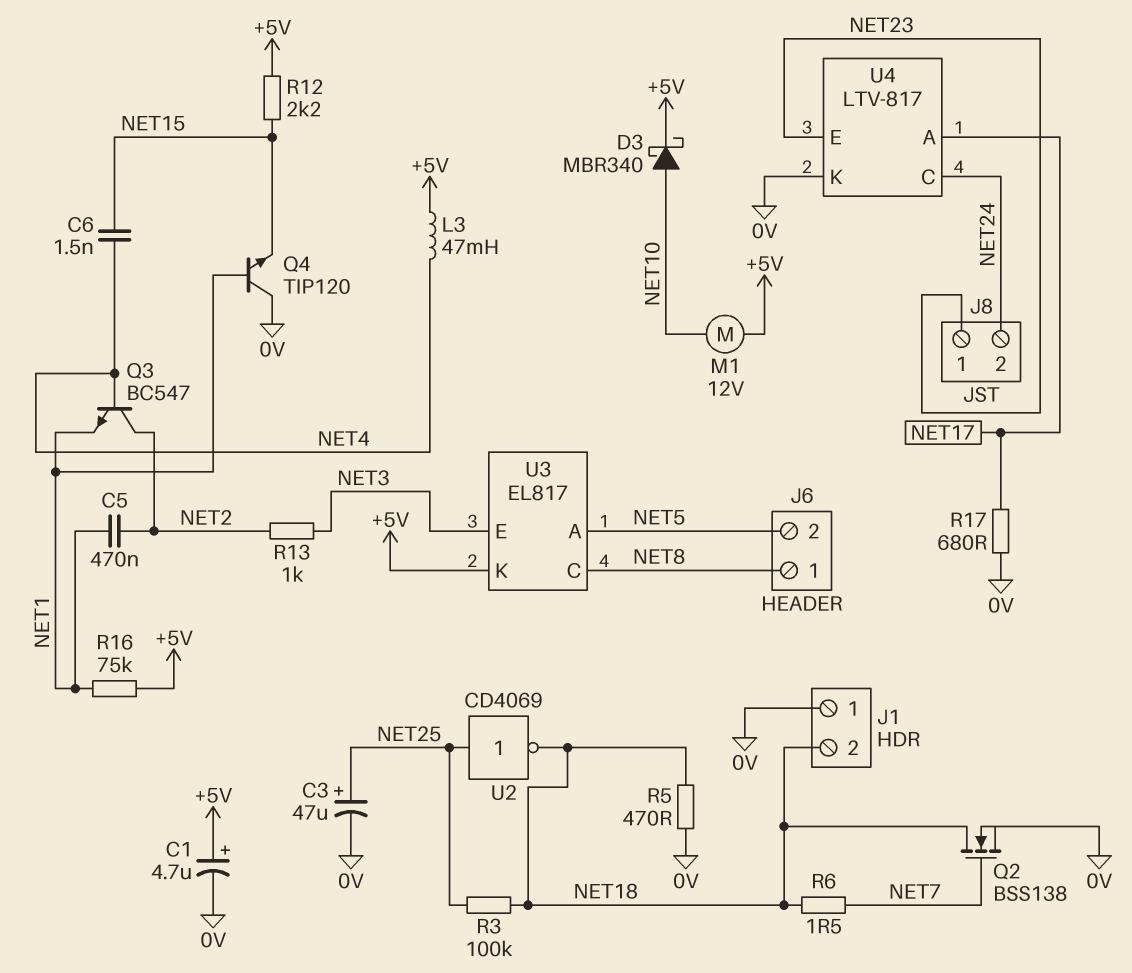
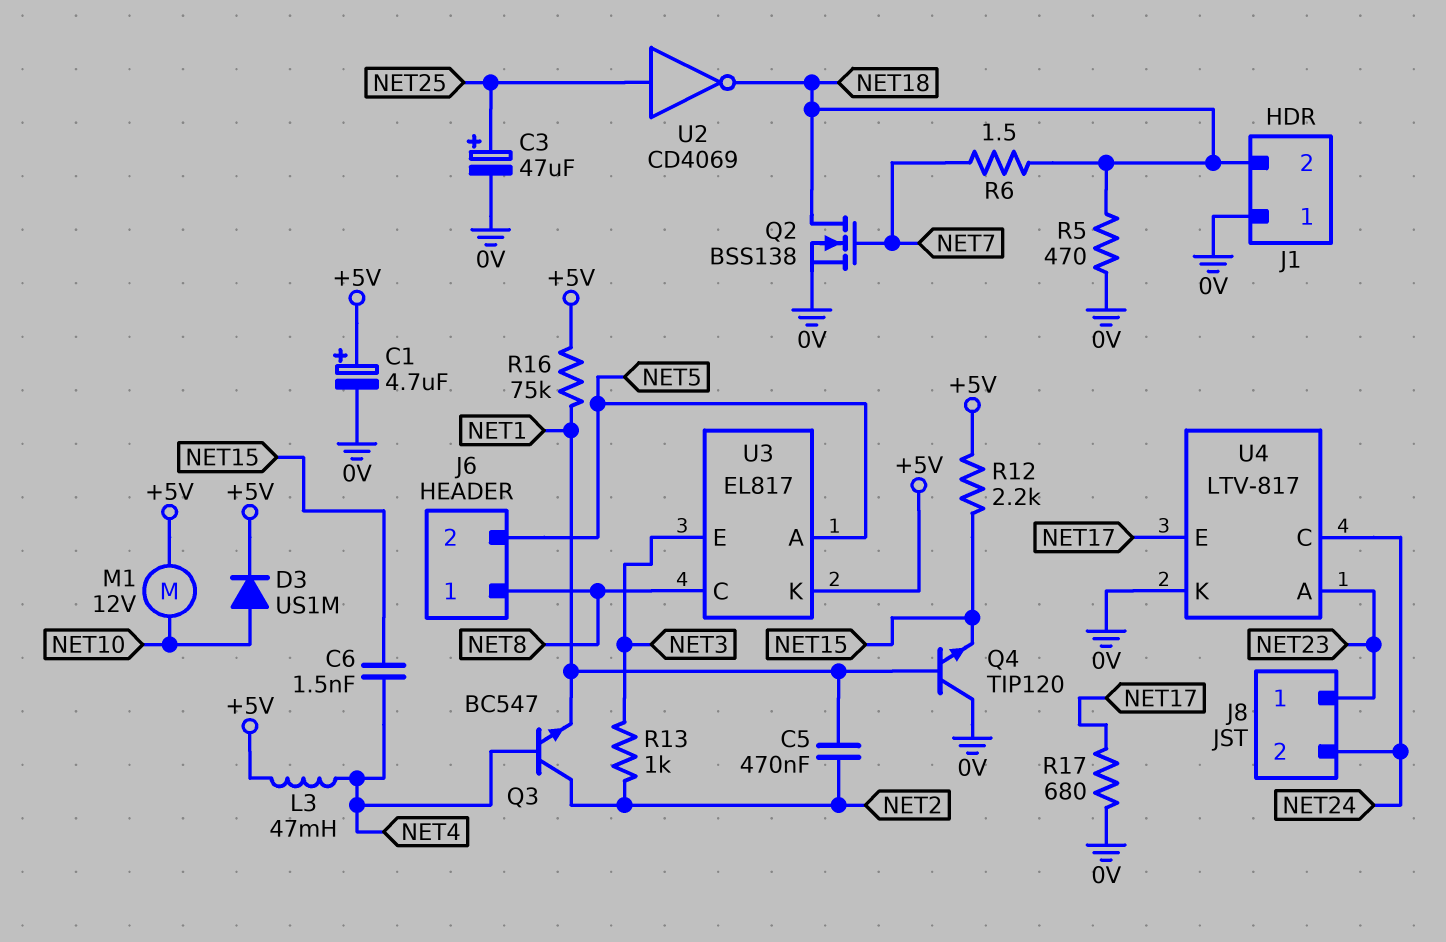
D3: schottky MBR340 (A NET10, K +5V) -> diode US1M (A NET10, K +5V)
R3: 100k (NET18, NET25) -> none
U4 pin A: NET17 -> NET23
U4 pin E: NET23 -> NET17

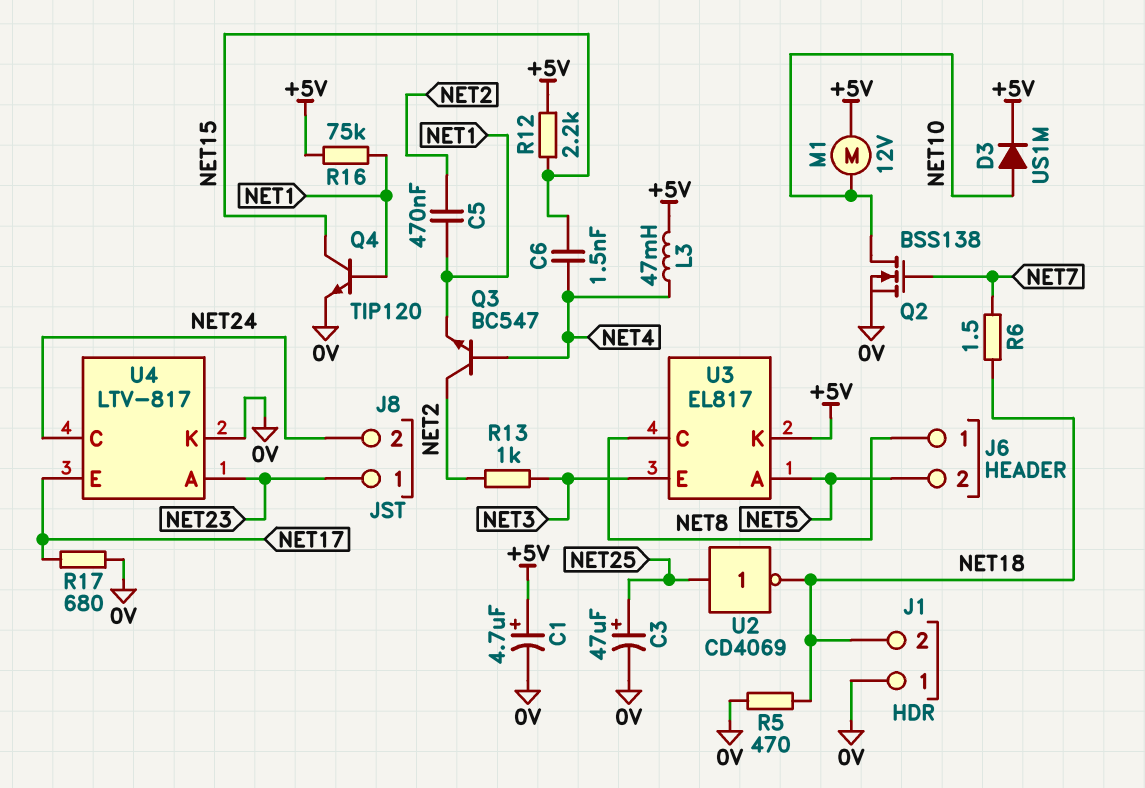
Q2: NMOS BSS138 (G NET7, D NET18, S 0V) -> NMOS BSS138 (G NET7, D NET10, S 0V)
Q4: NPN TIP120 (B NET1, C 0V, E NET15) -> NPN TIP120 (B NET1, C NET15, E 0V)

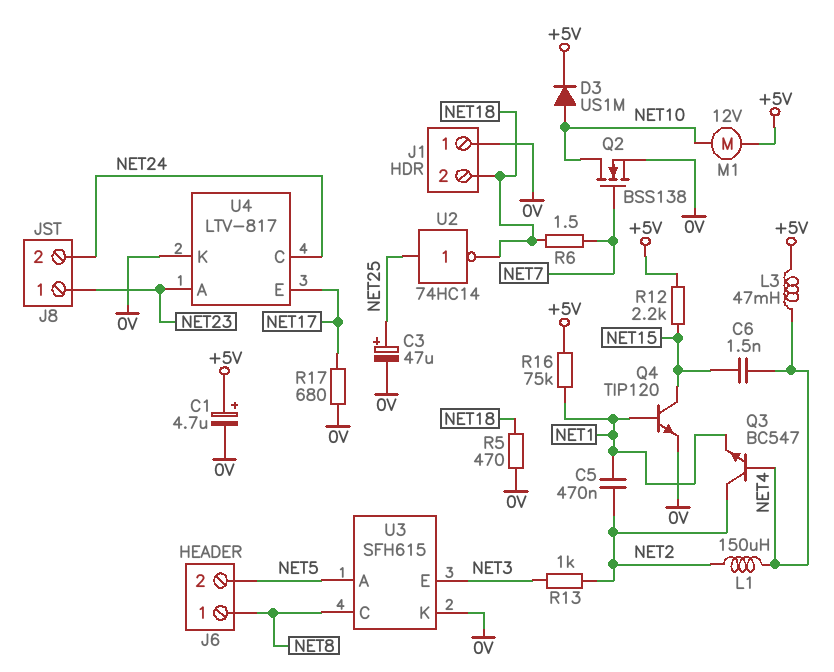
L1: none -> 150uH (NET2, NET4)
U2: NOT CD4069 (in NET25, out NET18) -> NOT 74HC14 (in NET25, out NET18)
U3: EL817 -> SFH615
U3 pin K: +5V -> 0V

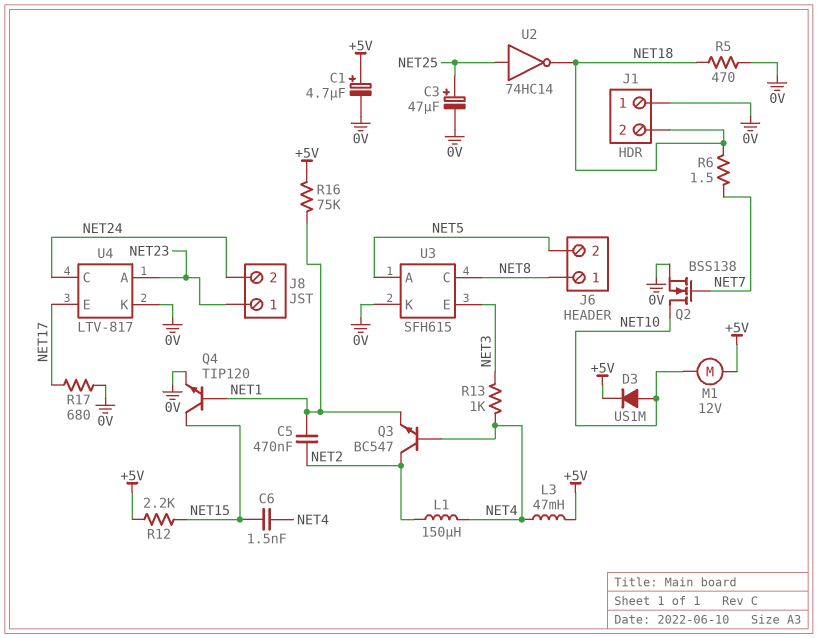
R13: 1k (NET2, NET3) -> 1k (NET3, NET4)

